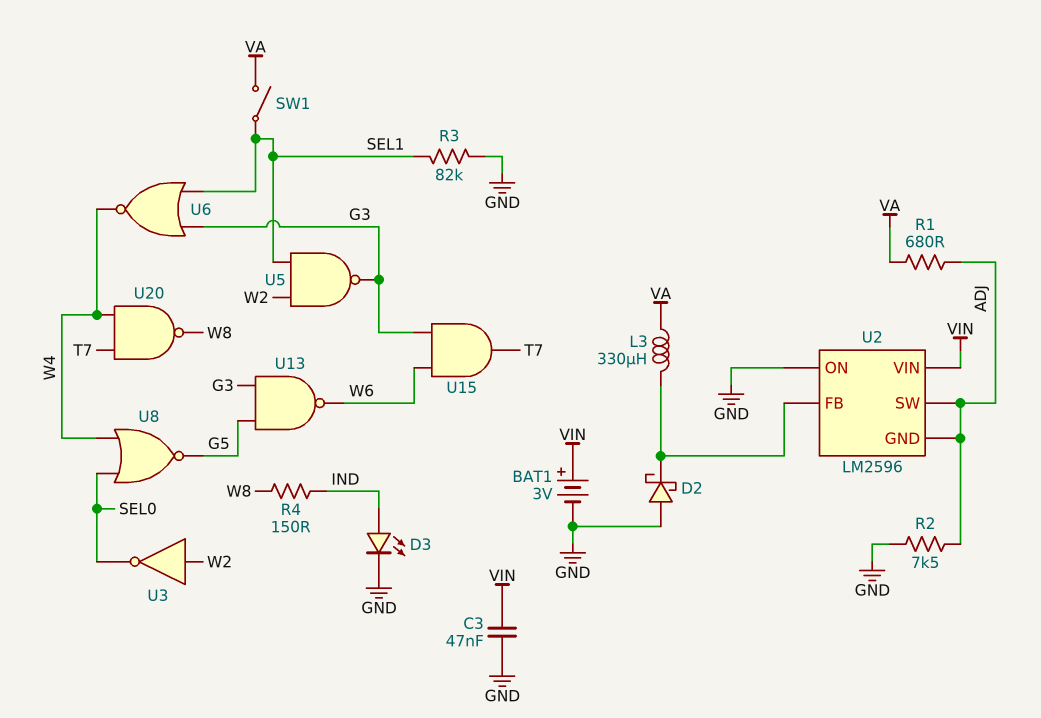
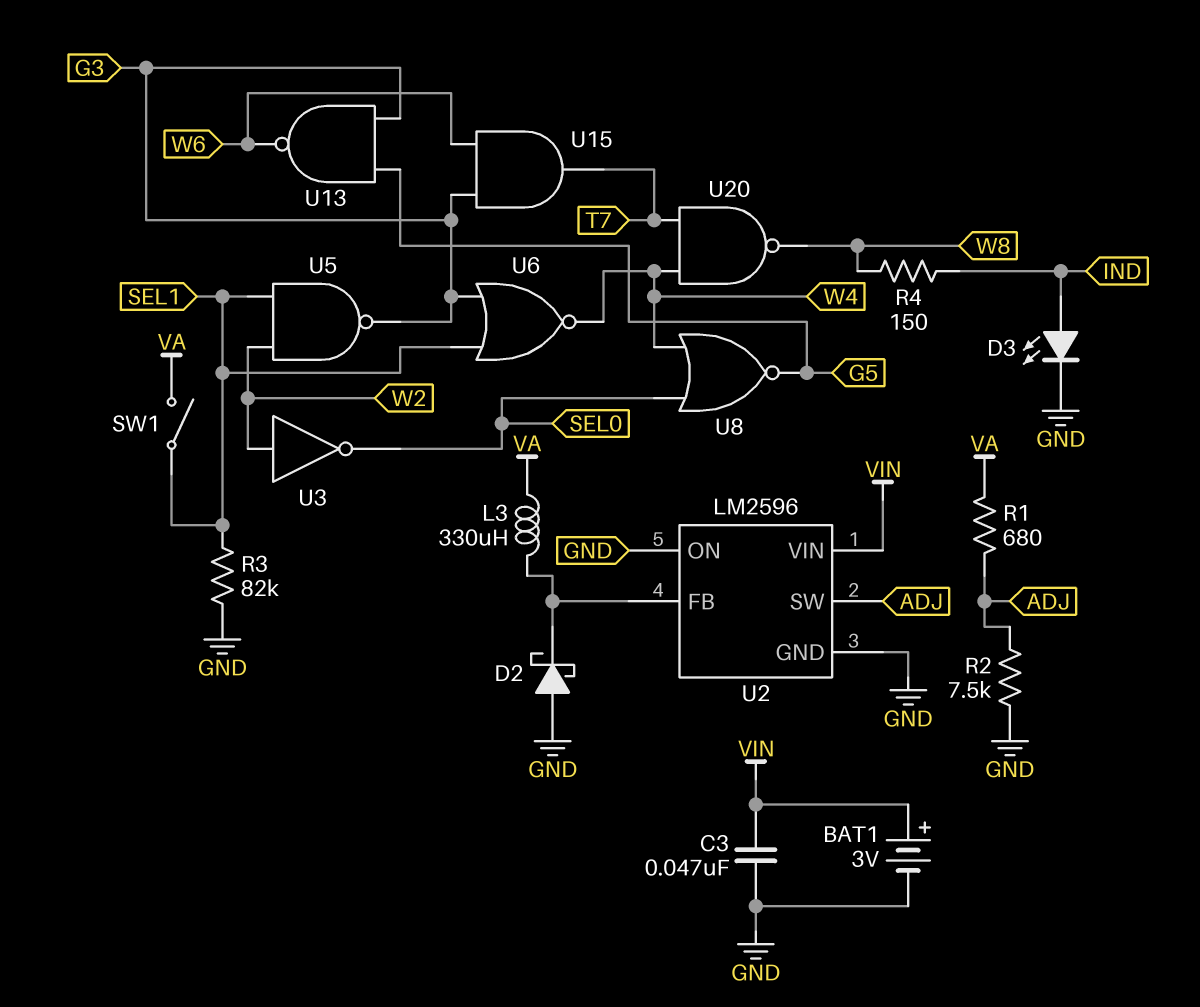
U2 pin GND: ADJ -> GND

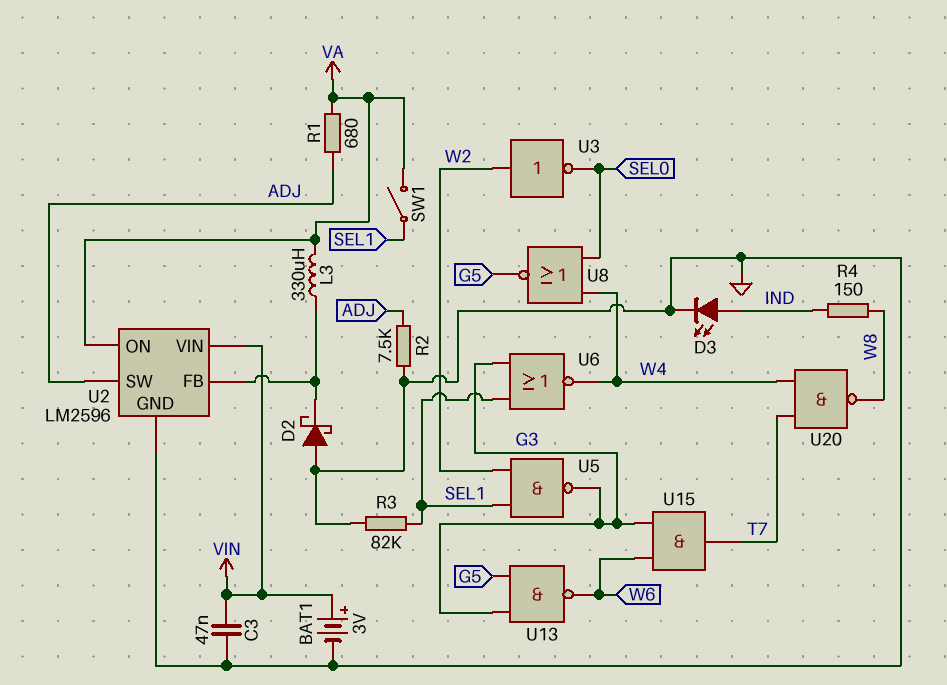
U2 pin ON: GND -> VA

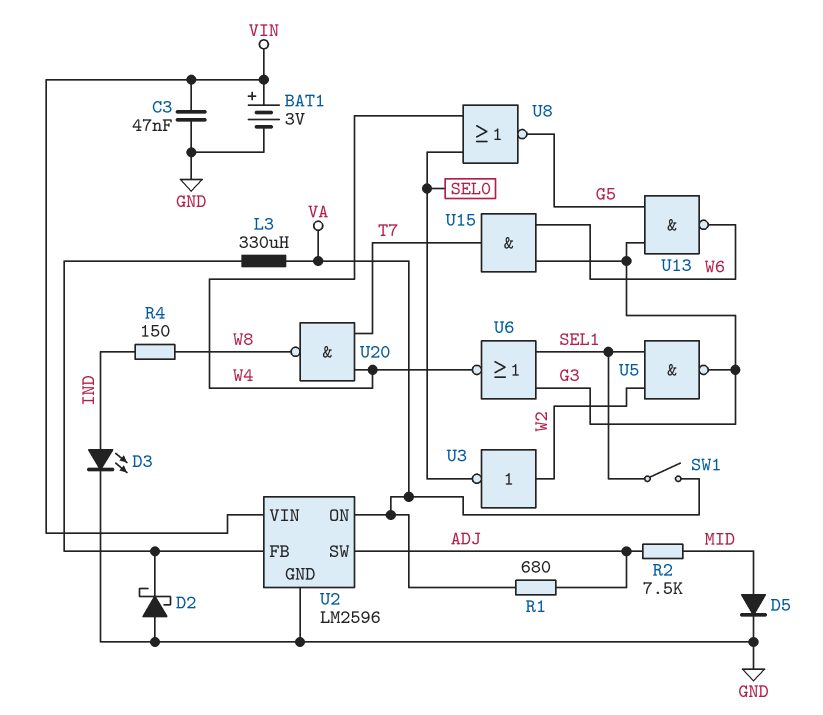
D5: none -> diode (A MID, K GND)
R2: 7.5k (ADJ, GND) -> 7.5k (ADJ, MID)
R3: 82k (GND, SEL1) -> none

